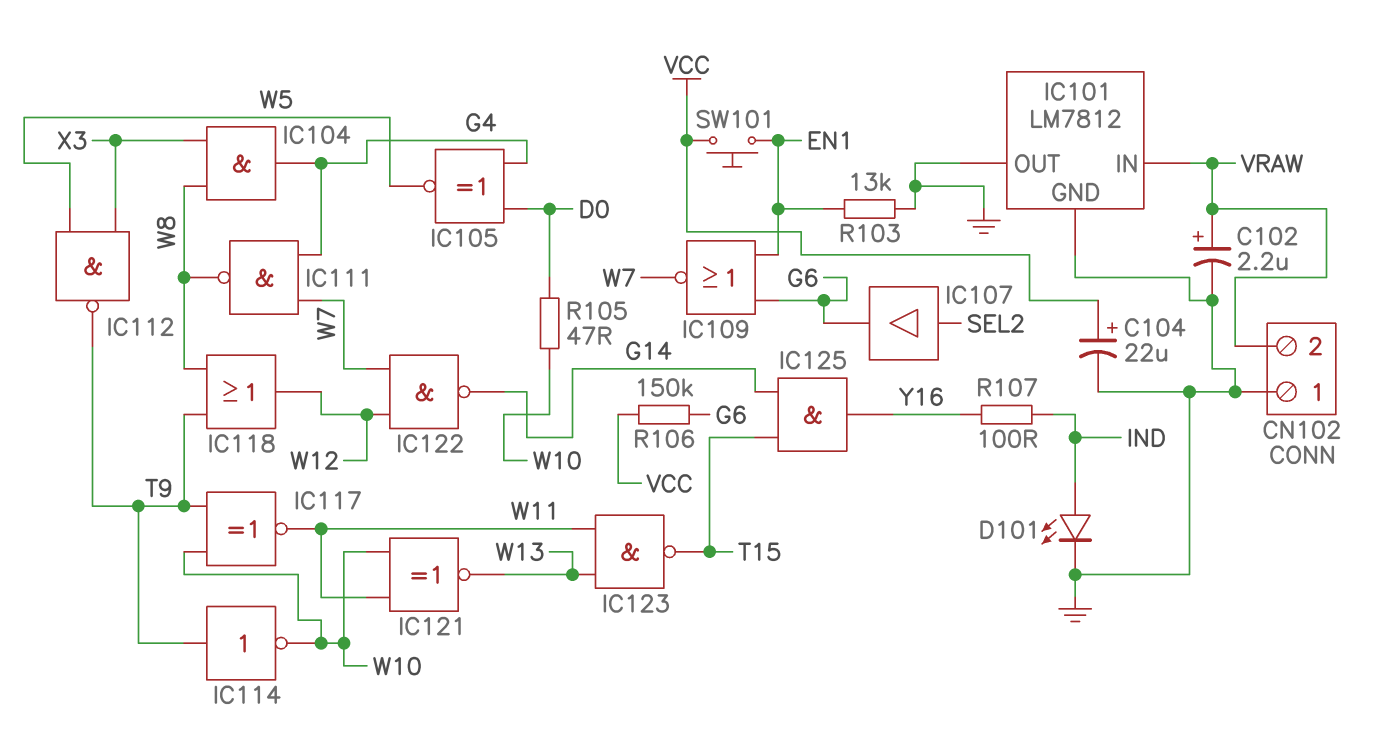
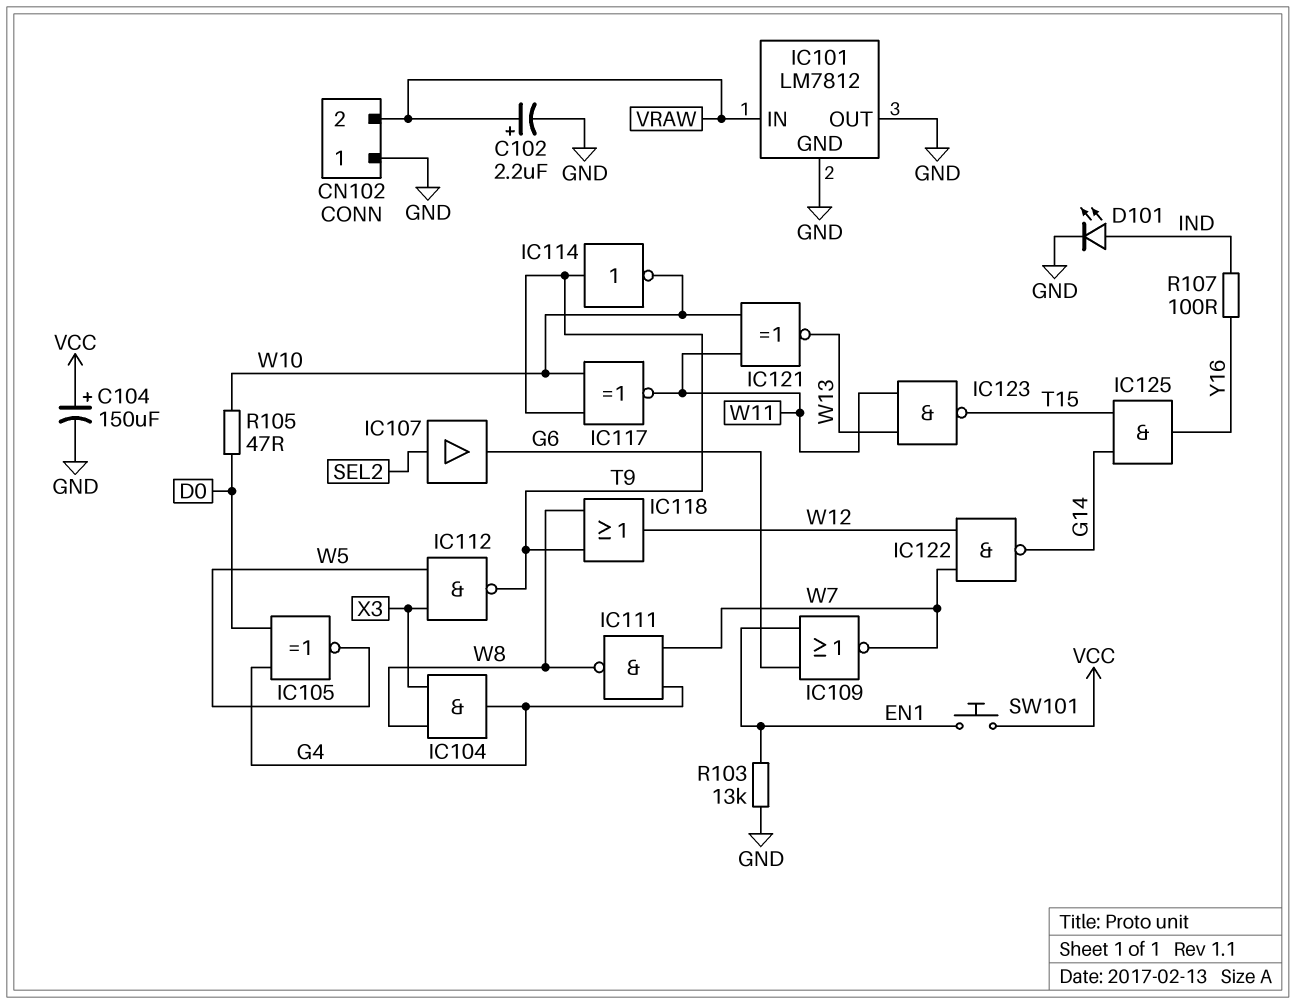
C104: 22uF (plus VCC, minus GND) -> 150uF (plus VCC, minus GND)
R106: 150k (G6, VCC) -> none

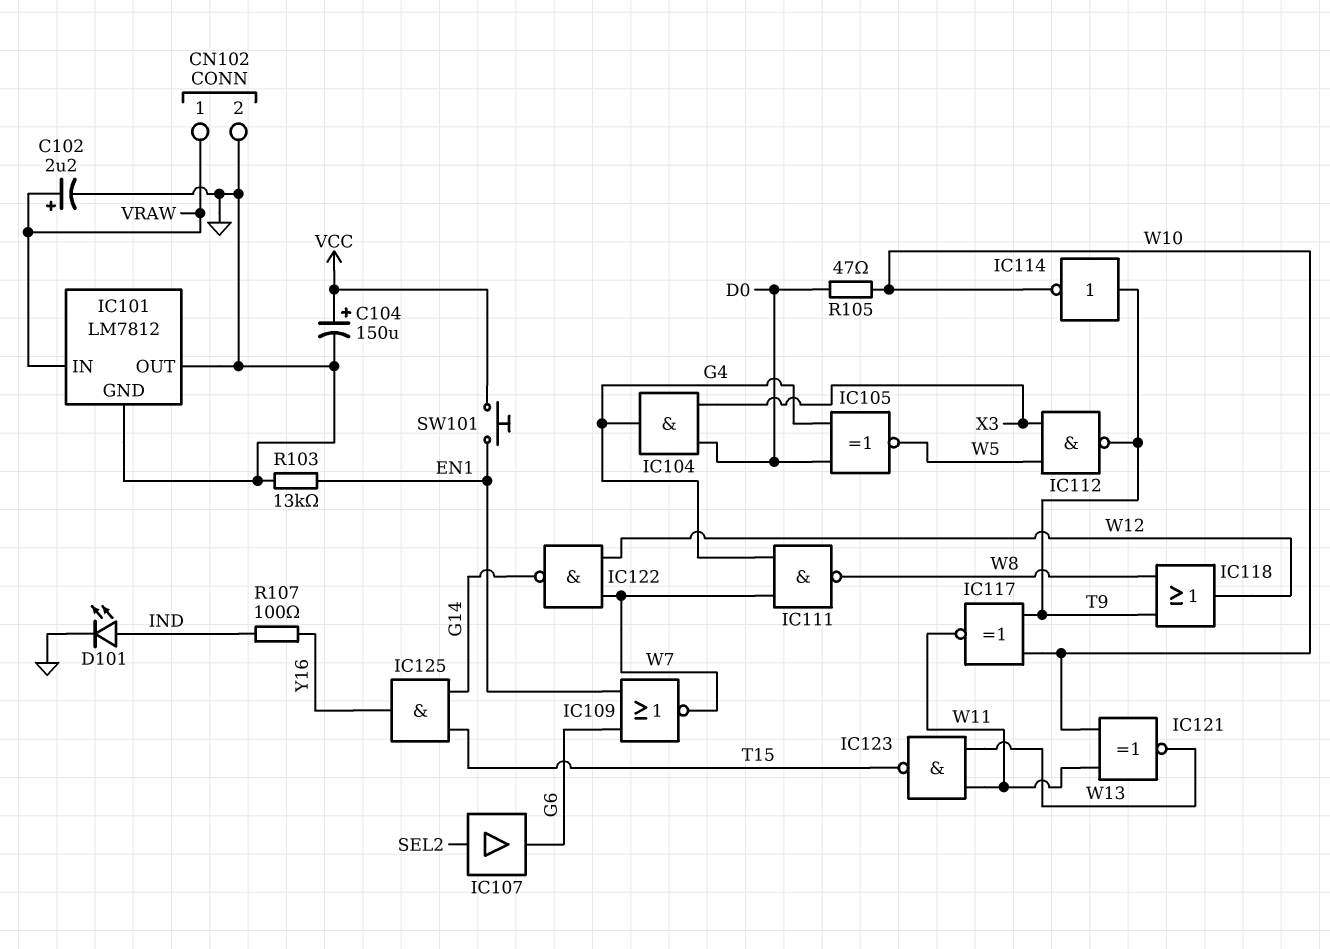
CN102 pin 1: GND -> VRAW
CN102 pin 2: VRAW -> GND
IC104: AND (in W8, in X3, out G4) -> AND (in D0, in X3, out G4)

